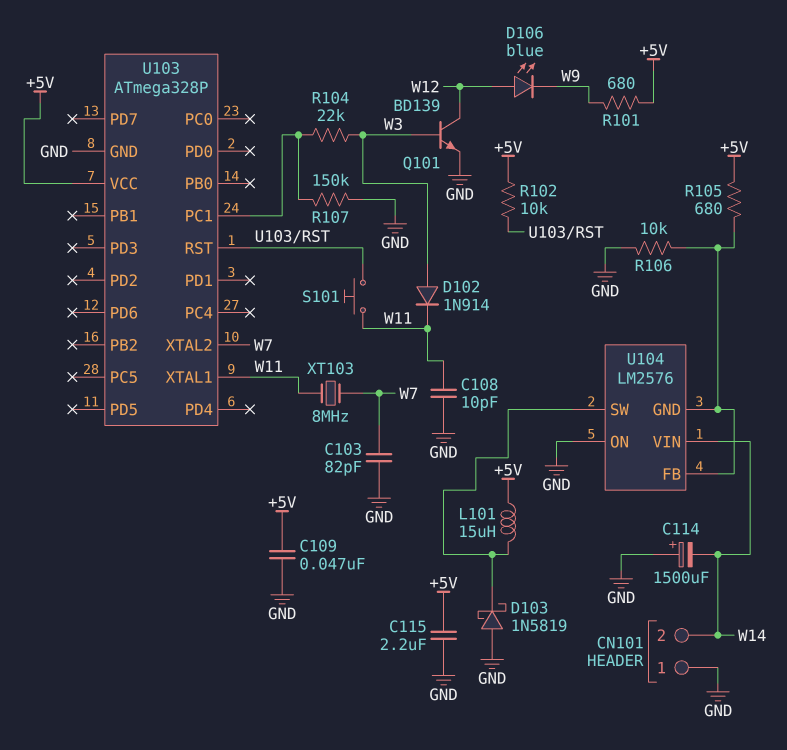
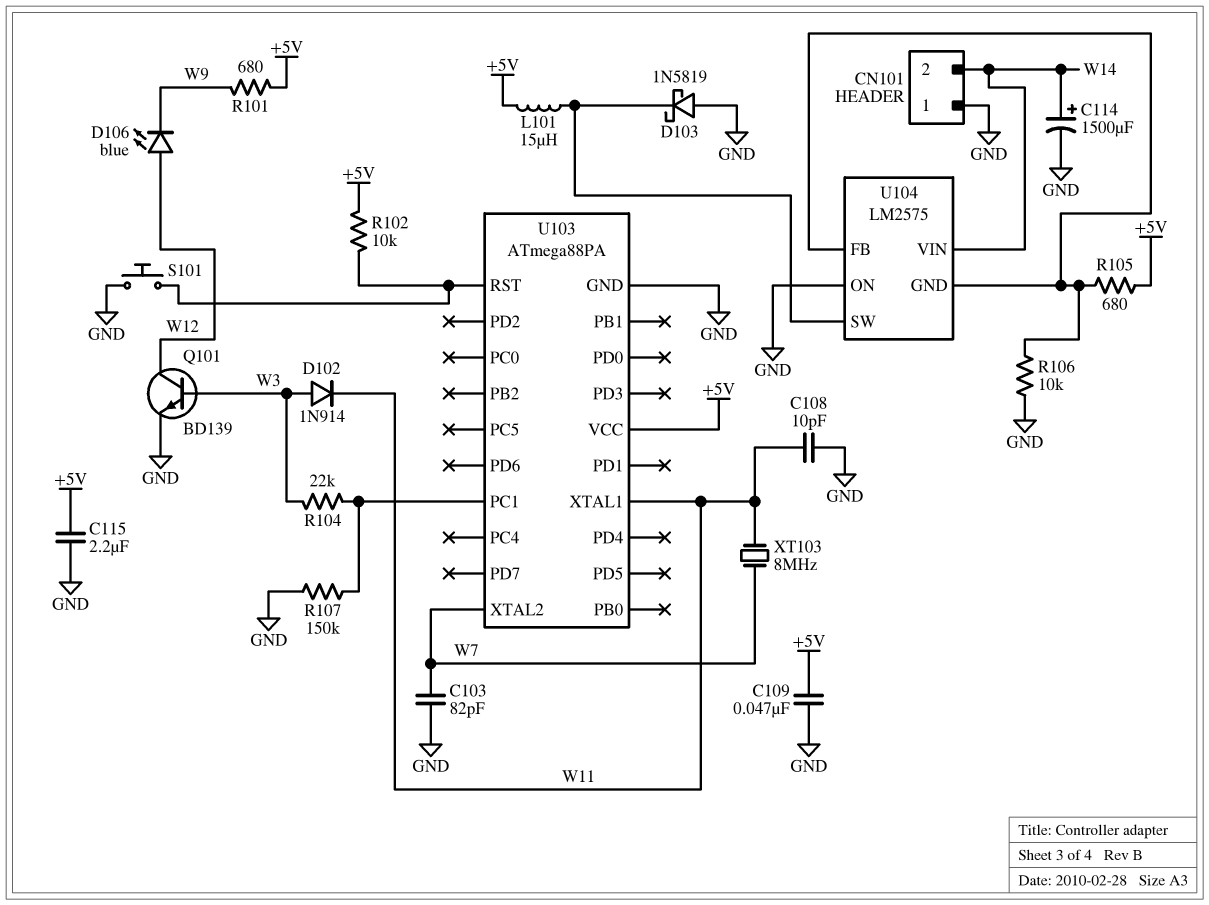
C114: 1500uF (plus GND, minus W14) -> 1500uF (plus W14, minus GND)
S101: button (U103/RST, W11) -> button (GND, U103/RST)
U103: ATmega328P -> ATmega88PA
U104: LM2576 -> LM2575

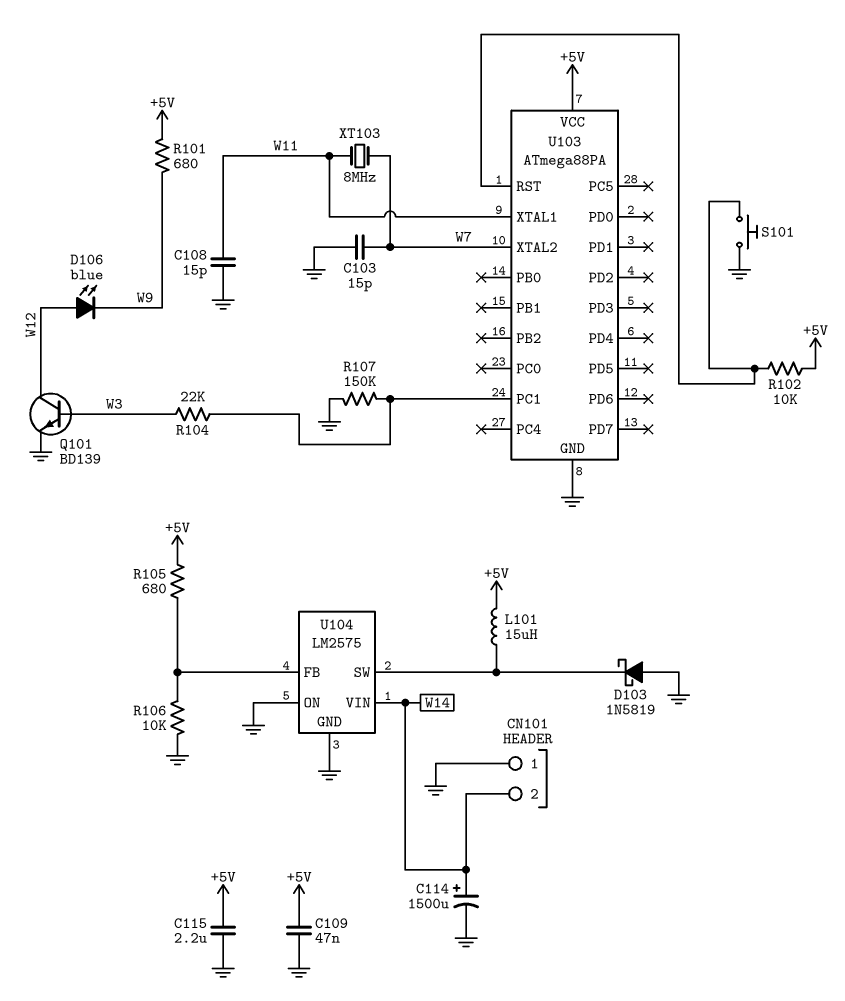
C103: 82pF (GND, W7) -> 15pF (GND, W7)
C108: 10pF (GND, W11) -> 15pF (GND, W11)
D102: diode 1N914 (A W3, K W11) -> none
U104 pin GND: U104/FB -> GND

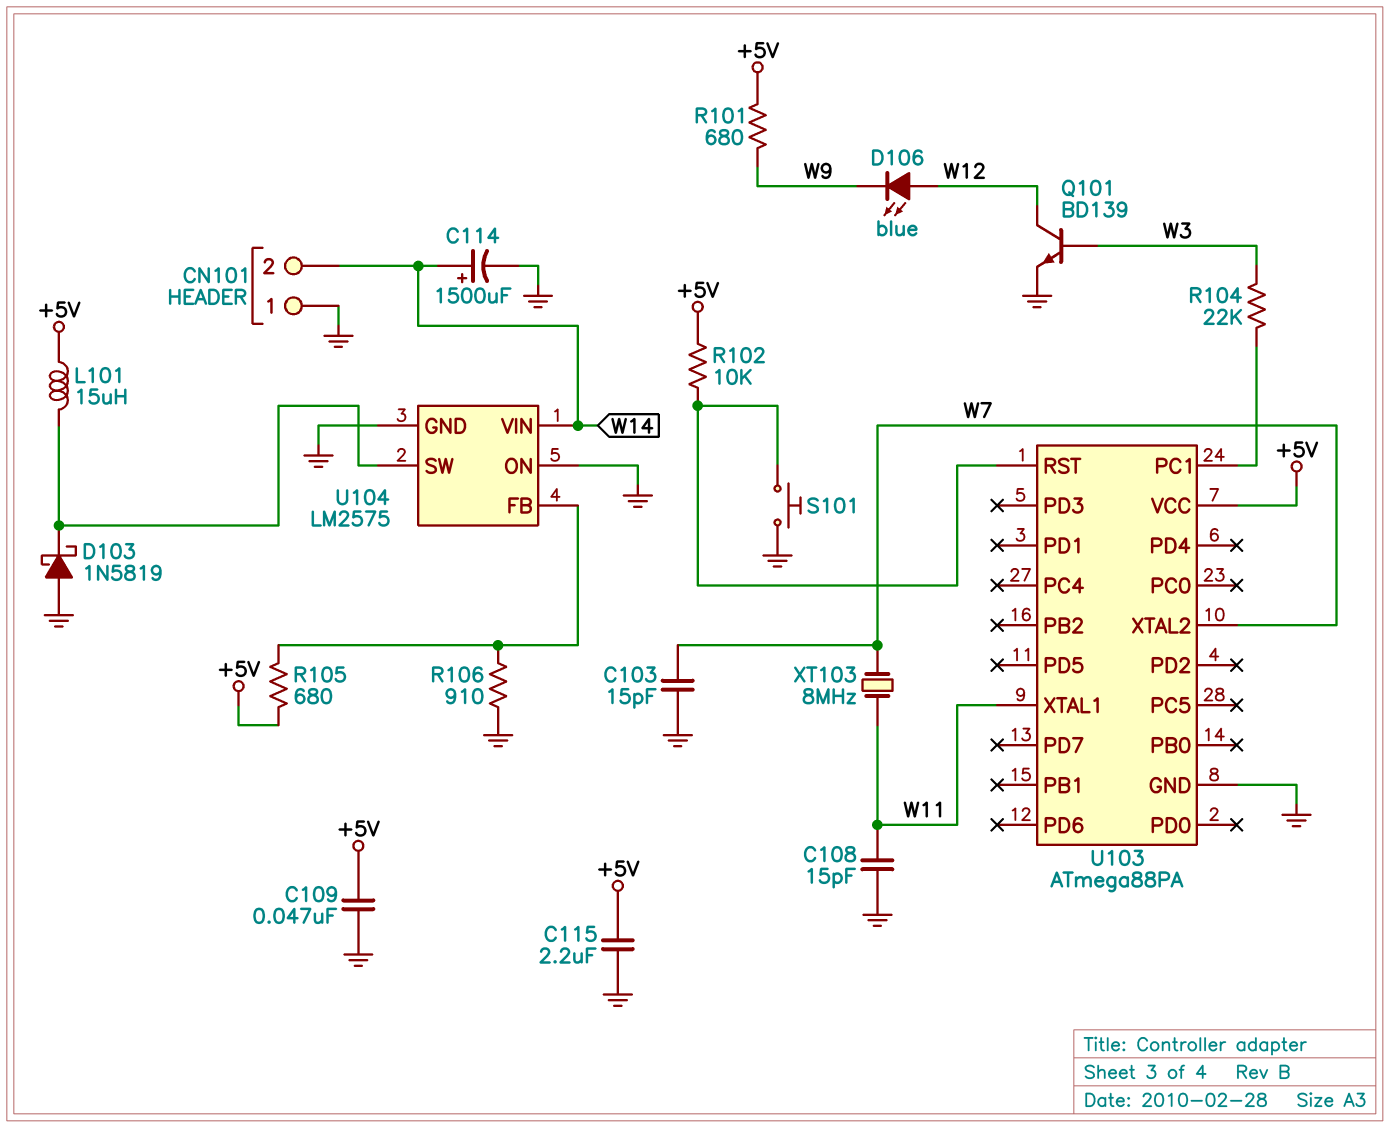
R106: 10k (GND, U104/FB) -> 910 (GND, U104/FB)
R107: 150k (GND, U103/PC1) -> none

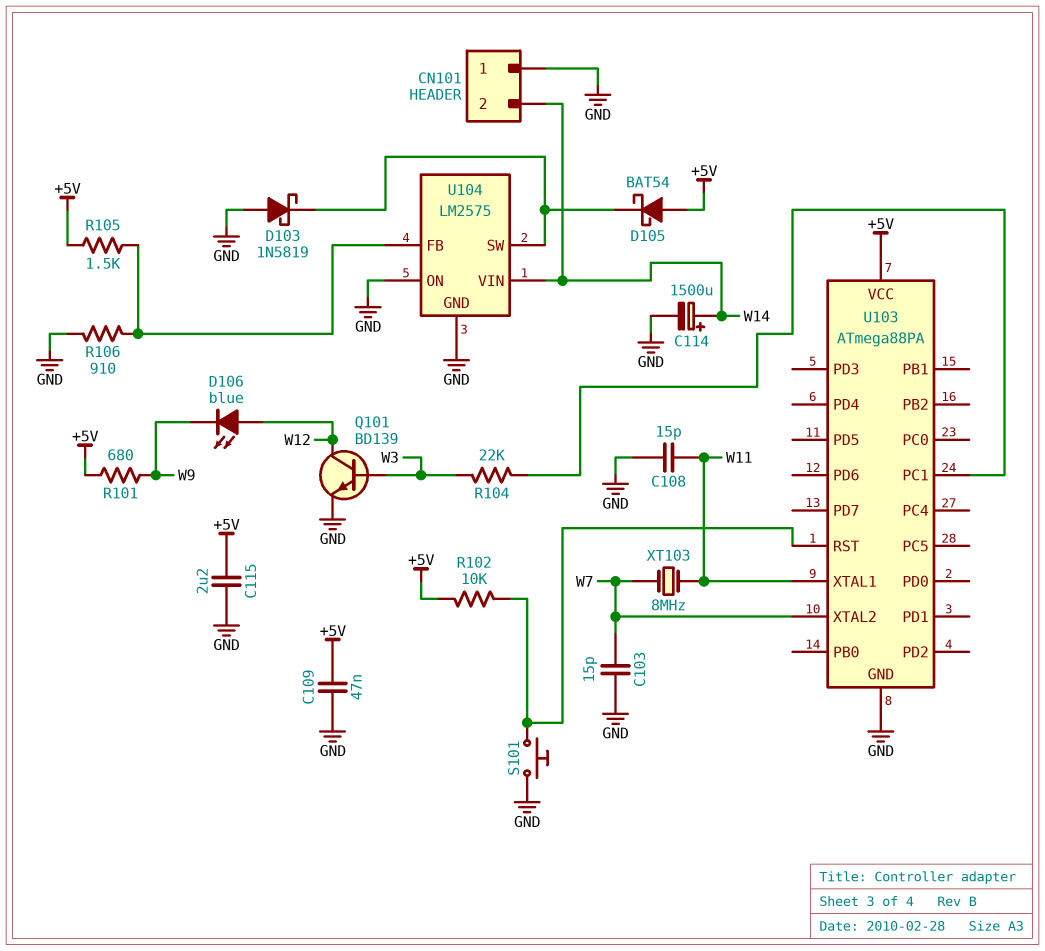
D105: none -> schottky BAT54 (A +5V, K U104/SW)
L101: 15uH (+5V, U104/SW) -> none
R105: 680 (+5V, U104/FB) -> 1.5k (+5V, U104/FB)

